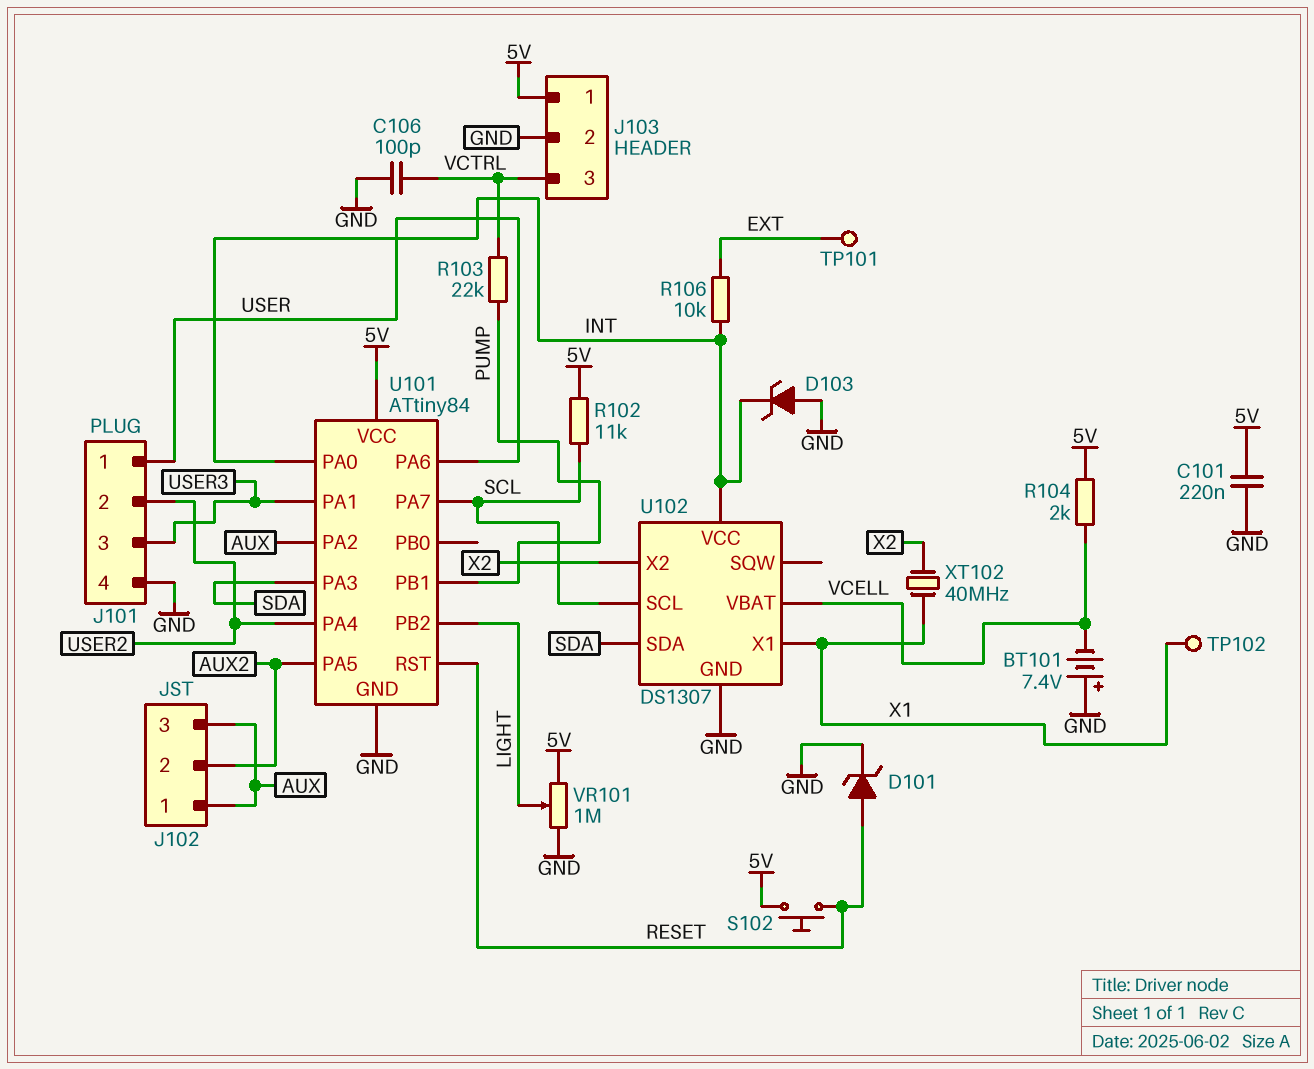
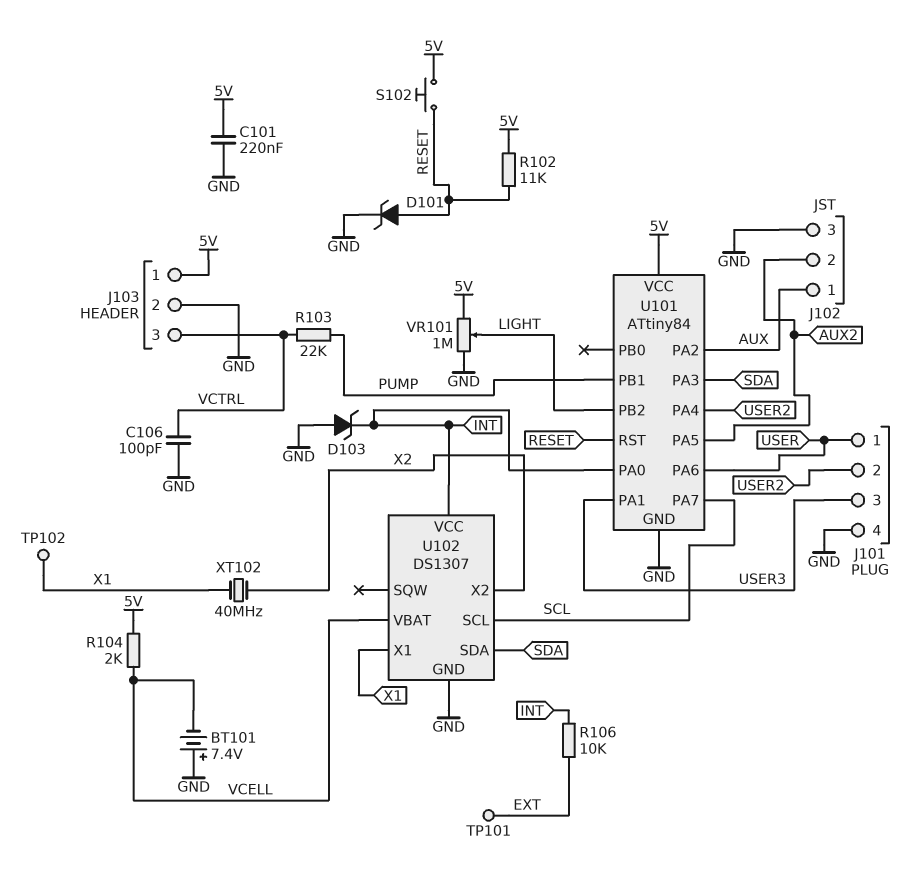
J102 pin 3: AUX -> GND
R102: 11k (5V, SCL) -> 11k (5V, RESET)

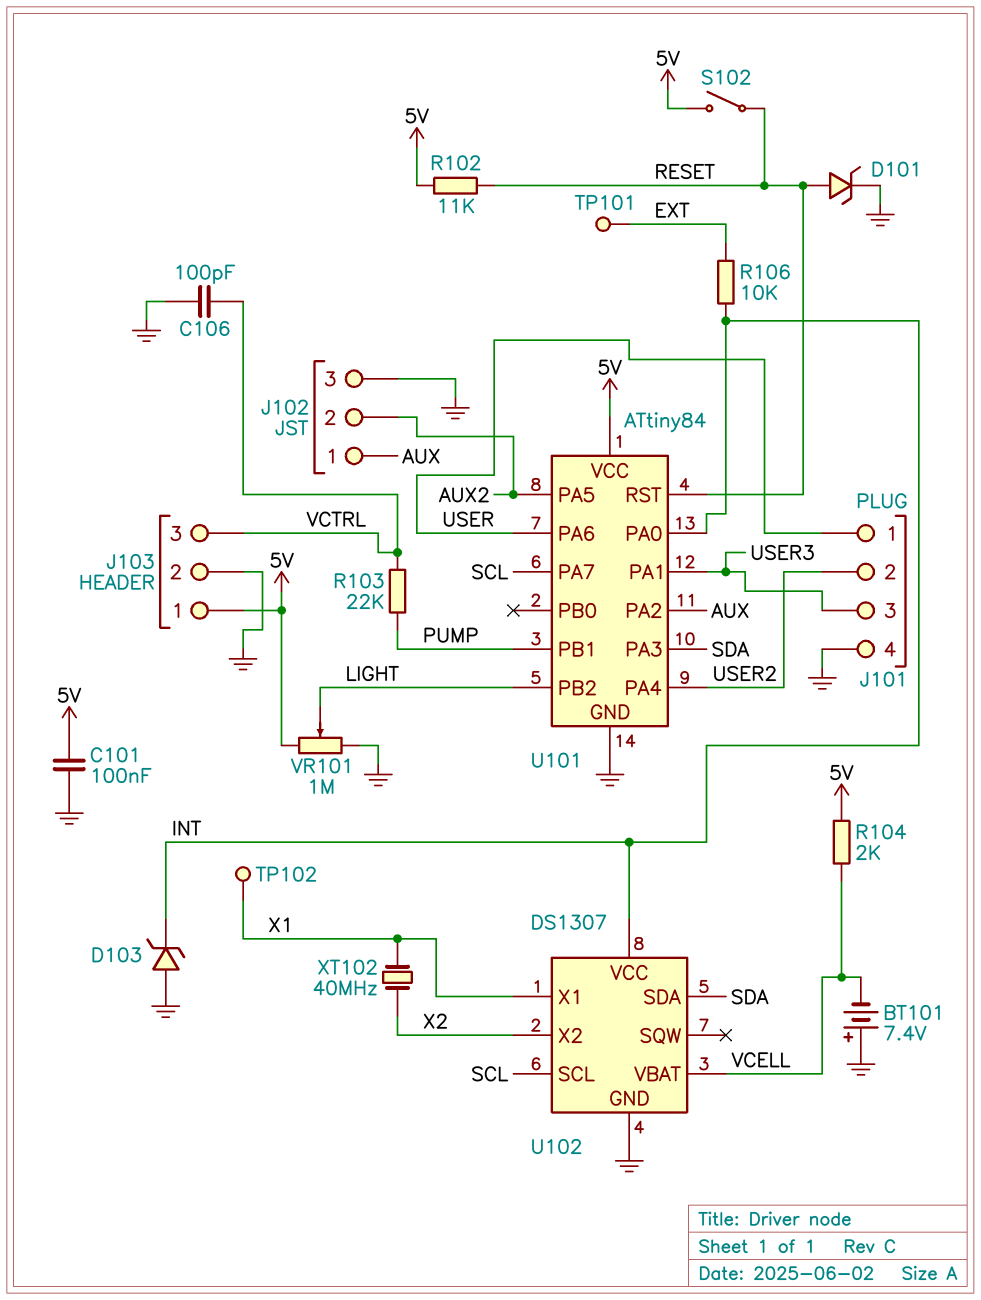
C101: 220nF (5V, GND) -> 100nF (5V, GND)
S102: button (5V, RESET) -> switch (5V, RESET)

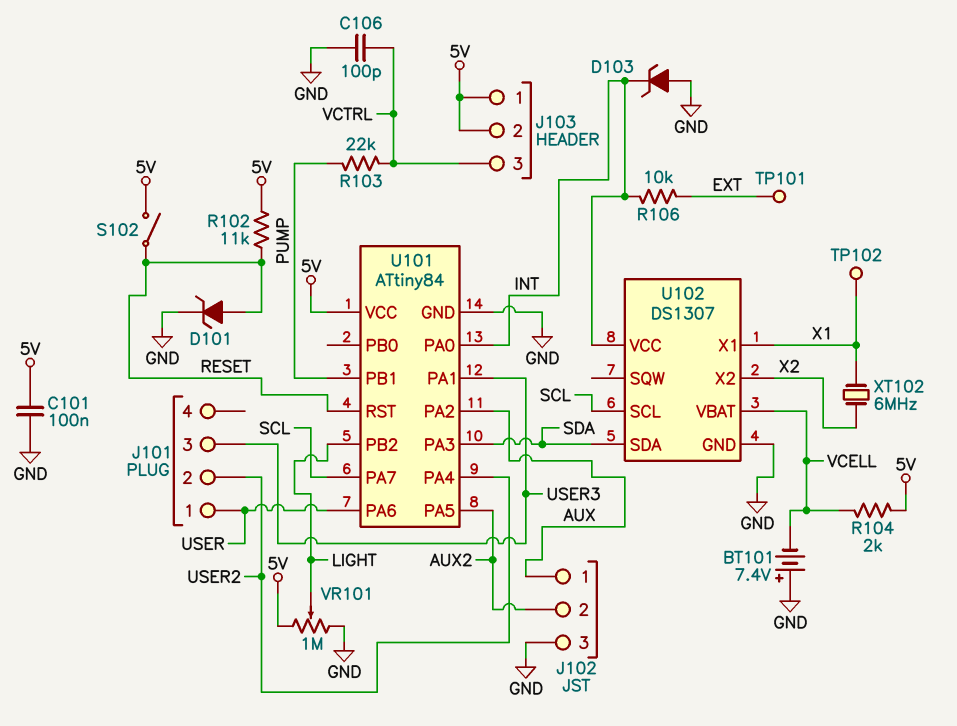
J101 pin 4: GND -> none
J103 pin 2: GND -> 5V
XT102: 40MHz (X1, X2) -> 6MHz (X1, X2)

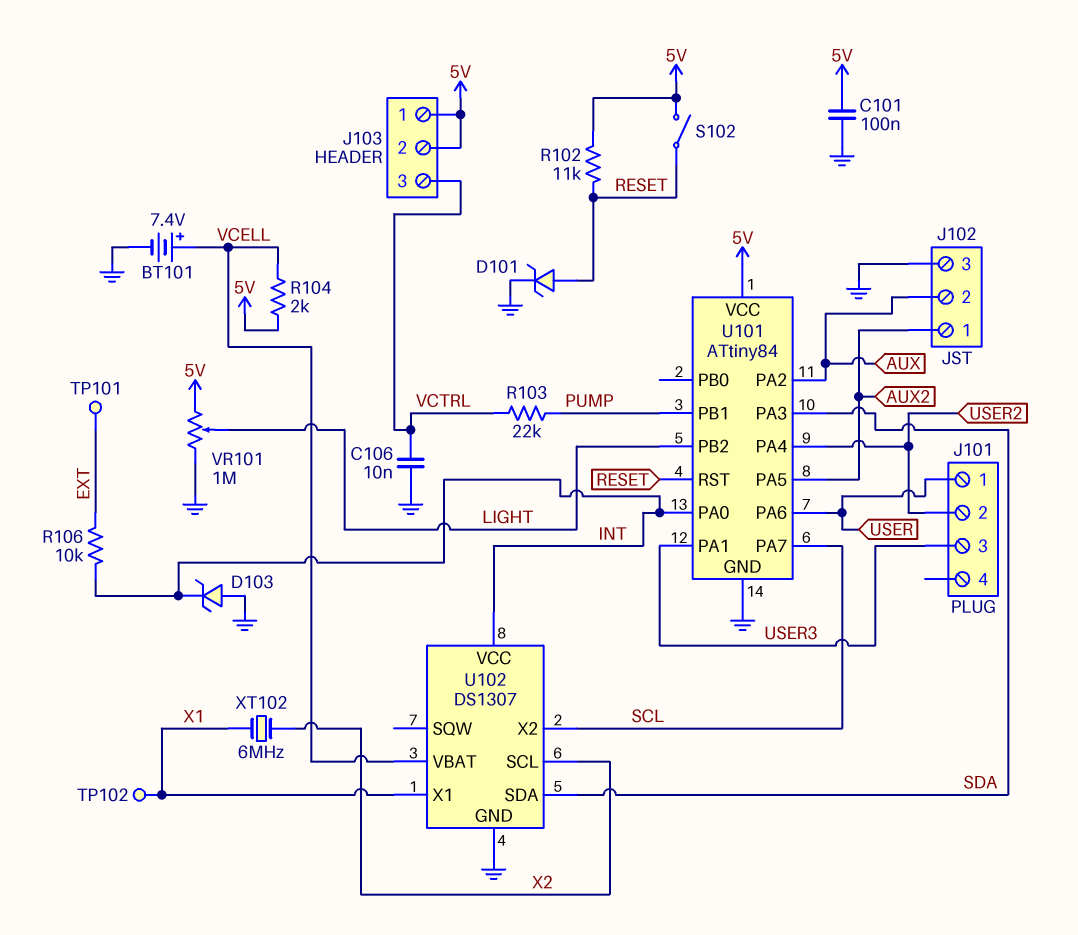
BT101: 7.4V (plus GND, minus VCELL) -> 7.4V (plus VCELL, minus GND)
C106: 100pF (GND, VCTRL) -> 10nF (GND, VCTRL)
J102 pin 1: AUX -> AUX2
J102 pin 2: AUX2 -> AUX
U102 pin SCL: SCL -> X2
U102 pin X2: X2 -> SCL

